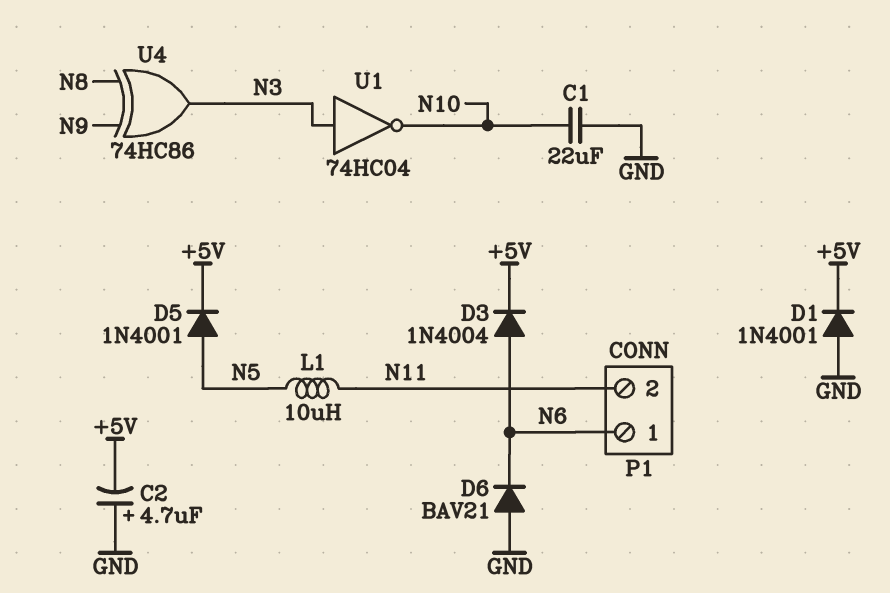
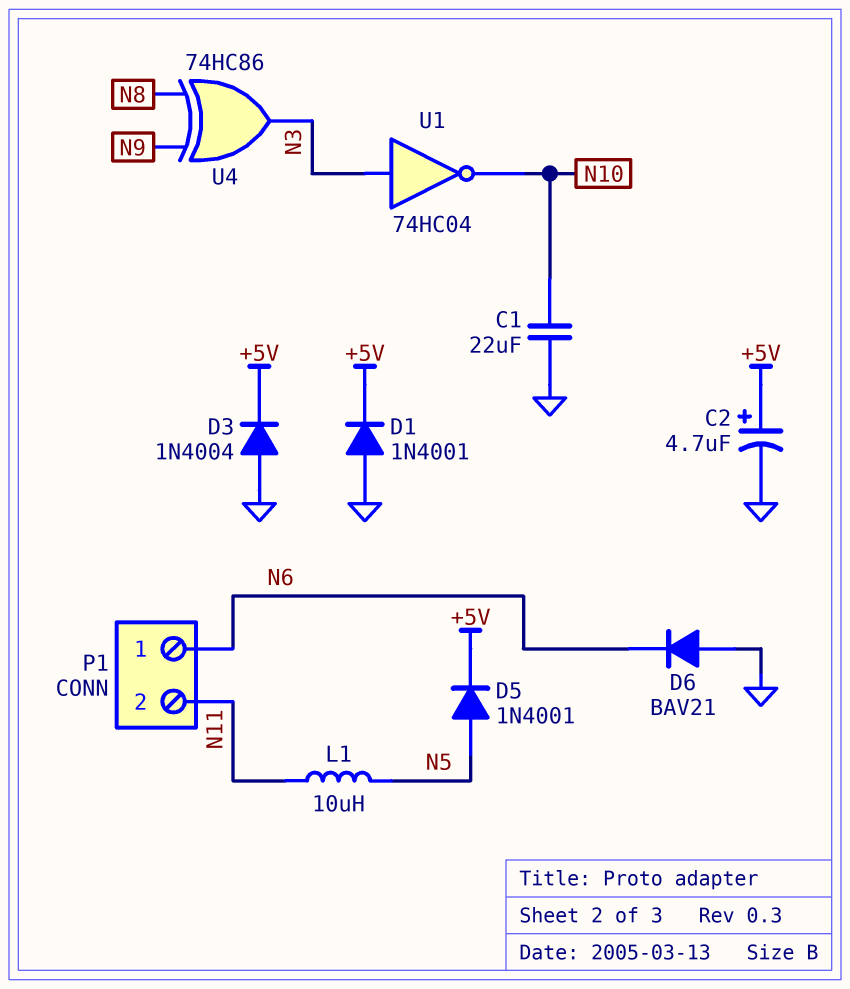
C2: 4.7uF (plus GND, minus +5V) -> 4.7uF (plus +5V, minus GND)
D3: diode 1N4004 (A N6, K +5V) -> diode 1N4004 (A GND, K +5V)

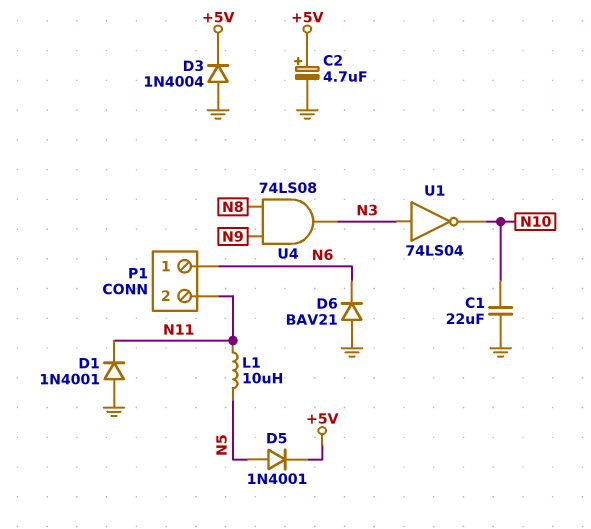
D1: diode 1N4001 (A GND, K +5V) -> diode 1N4001 (A GND, K N11)
U1: NOT 74HC04 (in N3, out N10) -> NOT 74LS04 (in N3, out N10)
U4: XOR 74HC86 (in N8, in N9, out N3) -> AND 74LS08 (in N8, in N9, out N3)

